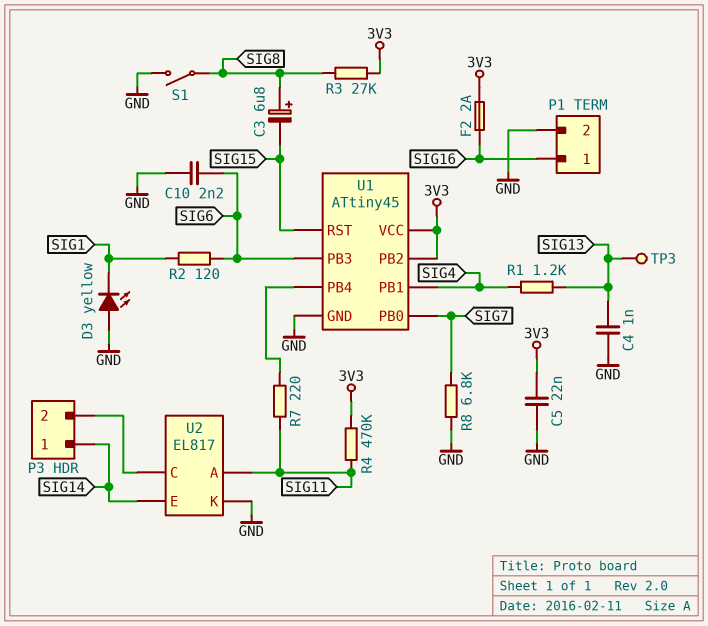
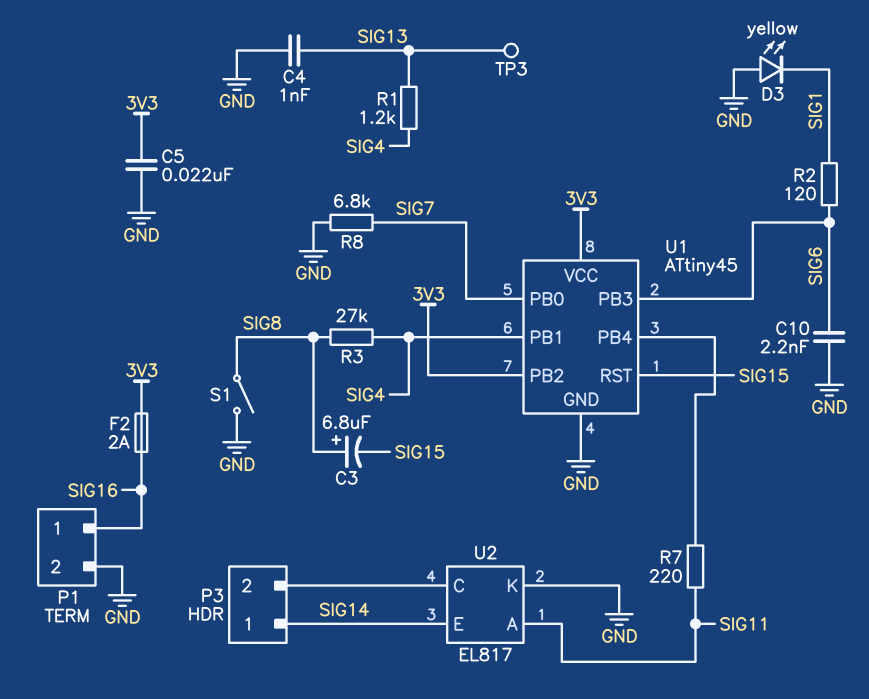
R3: 27k (3V3, SIG8) -> 27k (SIG4, SIG8)
R4: 470k (3V3, SIG11) -> none

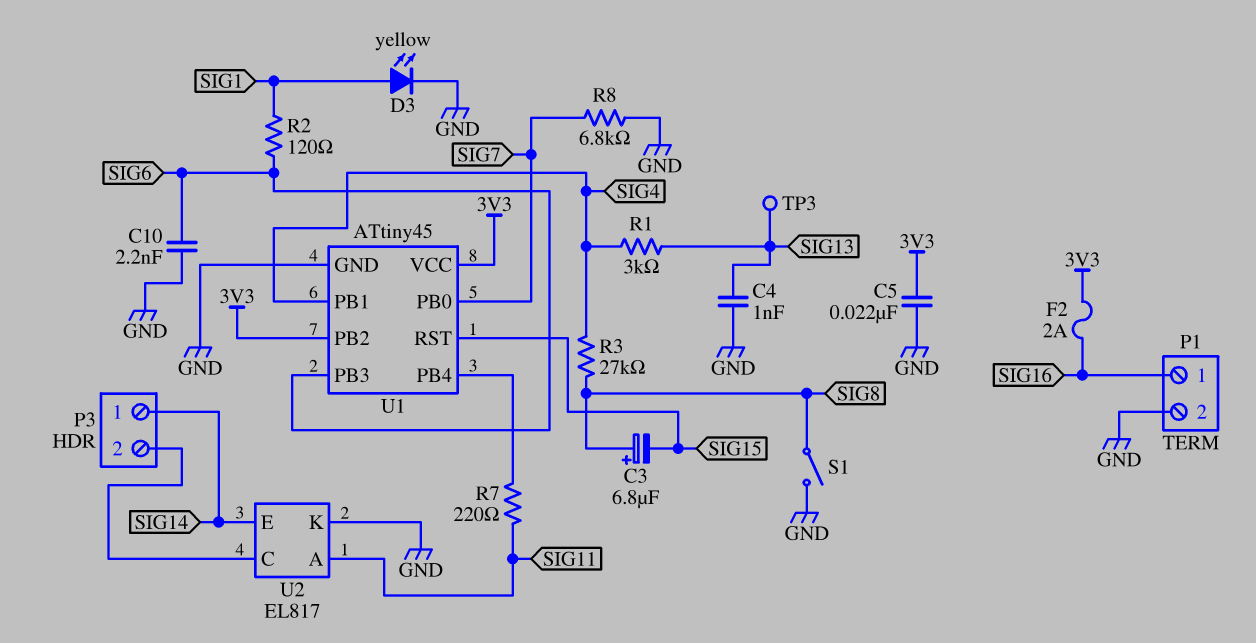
D3: LED yellow (A GND, K SIG1) -> LED yellow (A SIG1, K GND)
R1: 1.2k (SIG4, SIG13) -> 3k (SIG4, SIG13)

